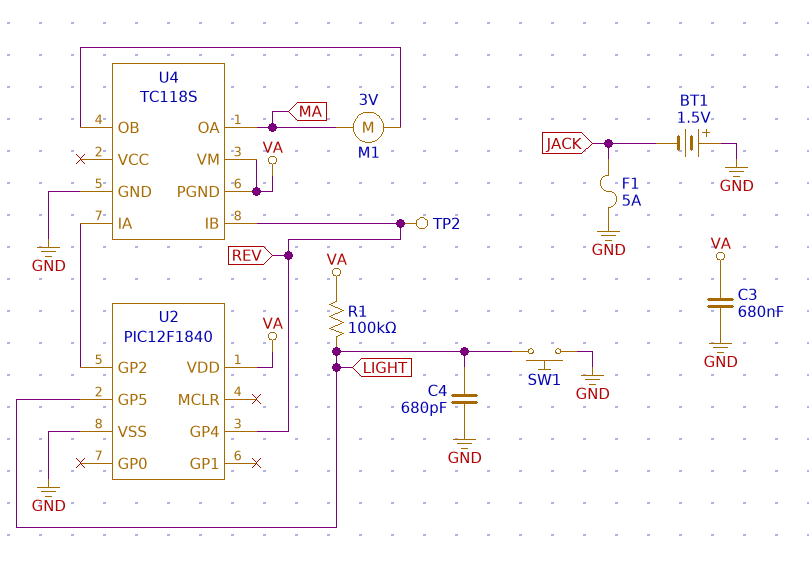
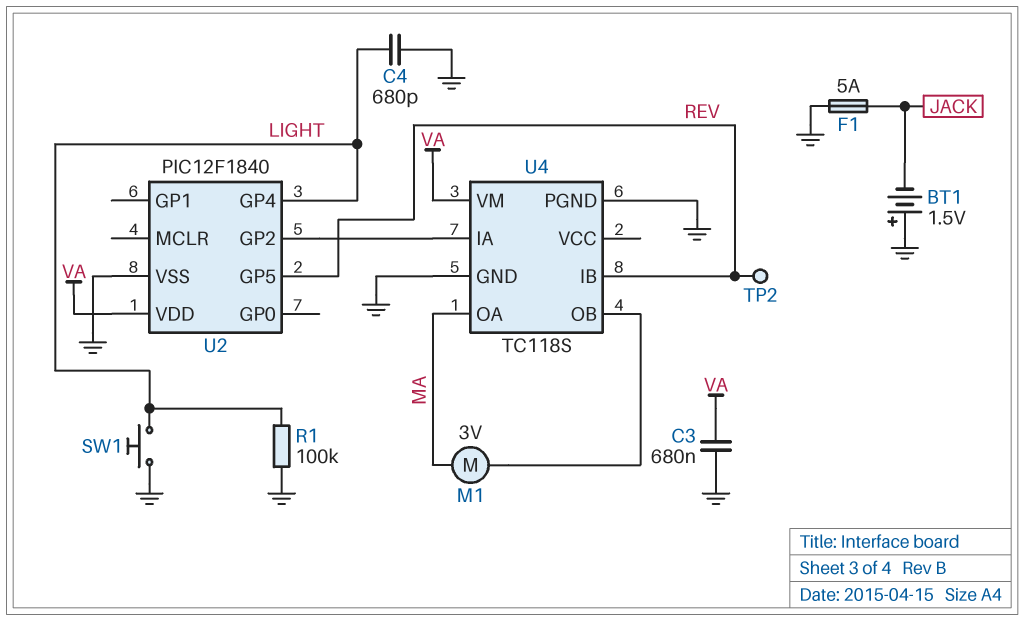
R1: 100k (LIGHT, VA) -> 100k (GND, LIGHT)
U2 pin GP4: REV -> LIGHT
U2 pin GP5: LIGHT -> REV
U4 pin PGND: VA -> GND

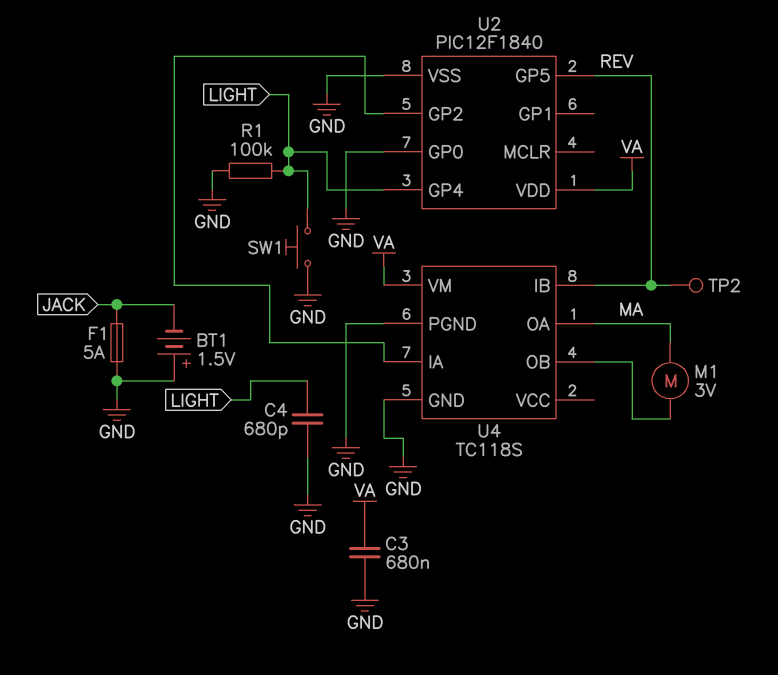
U2 pin GP0: none -> GND

